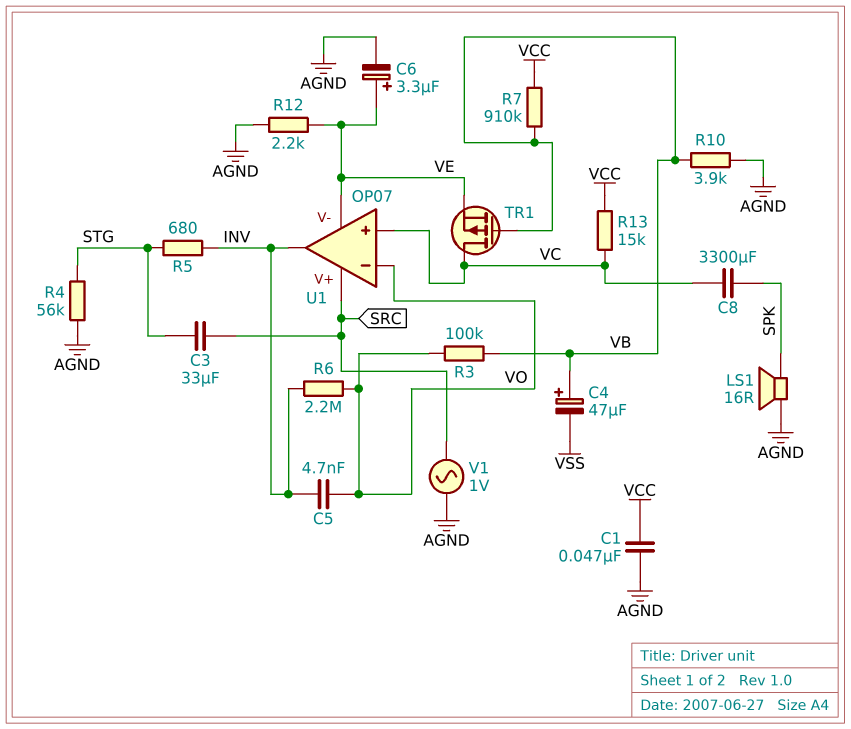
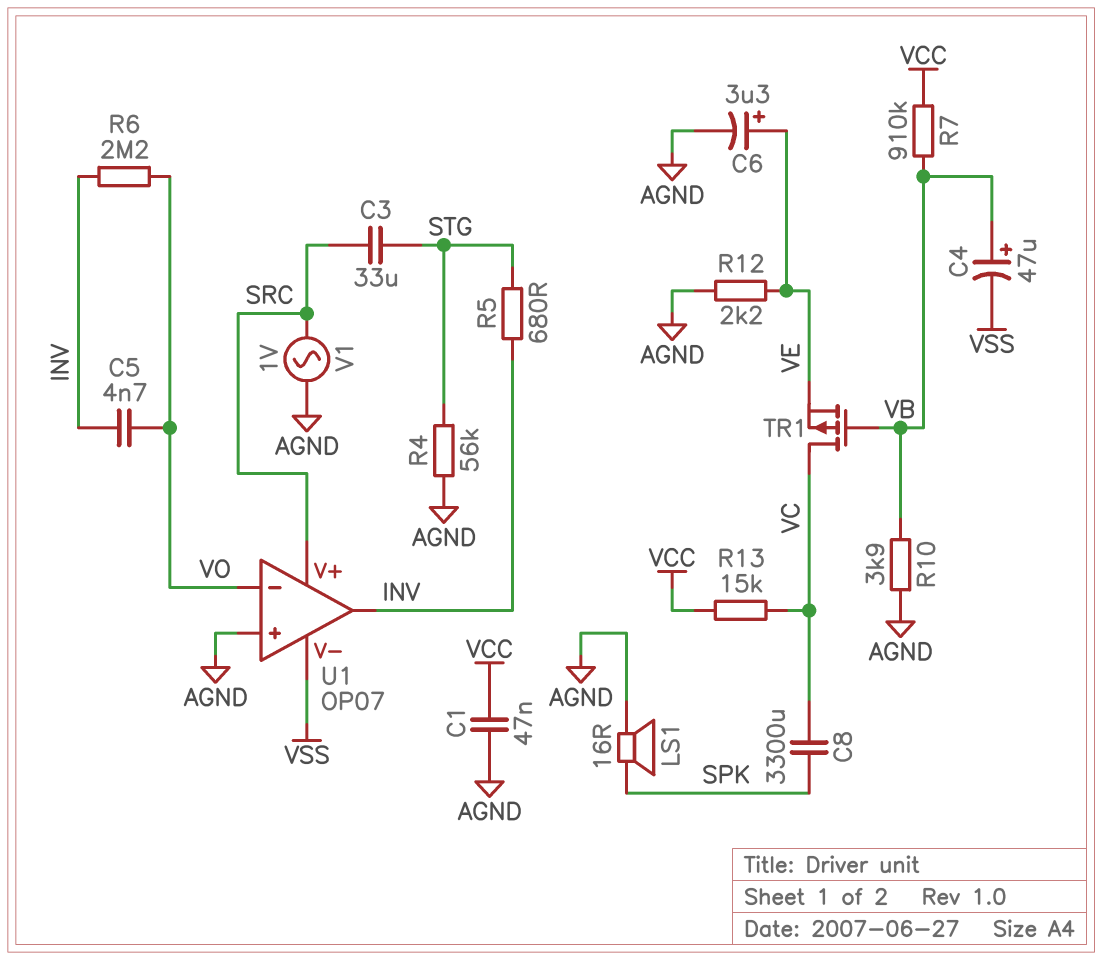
R3: 100k (VB, VO) -> none
U1 pin V-: VE -> VSS
U1 pin in+: VC -> AGND

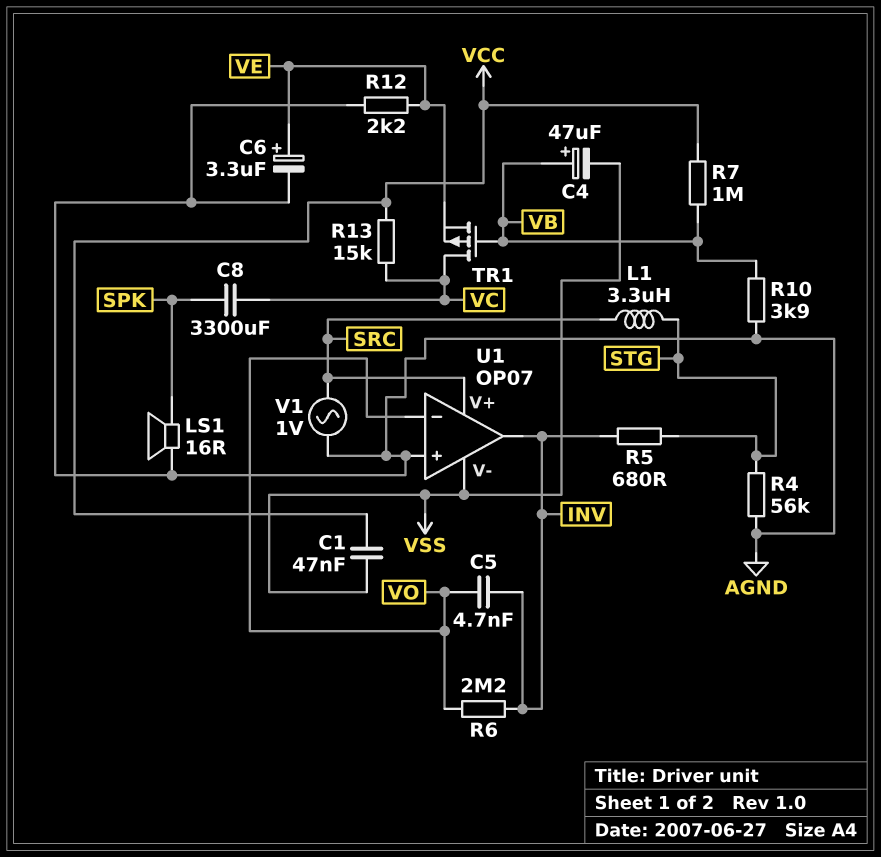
C1: 47nF (AGND, VCC) -> 47nF (VCC, VSS)
C3: 33uF (SRC, STG) -> none
L1: none -> 3.3uH (SRC, STG)
R7: 910k (VB, VCC) -> 1M (VB, VCC)

